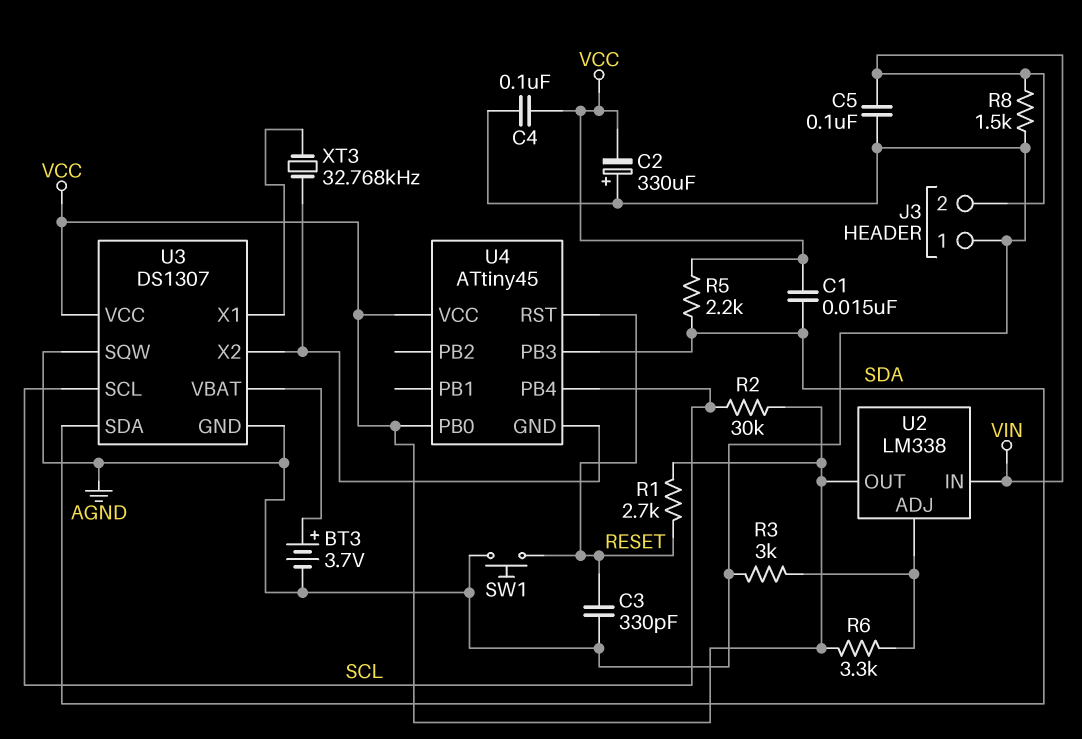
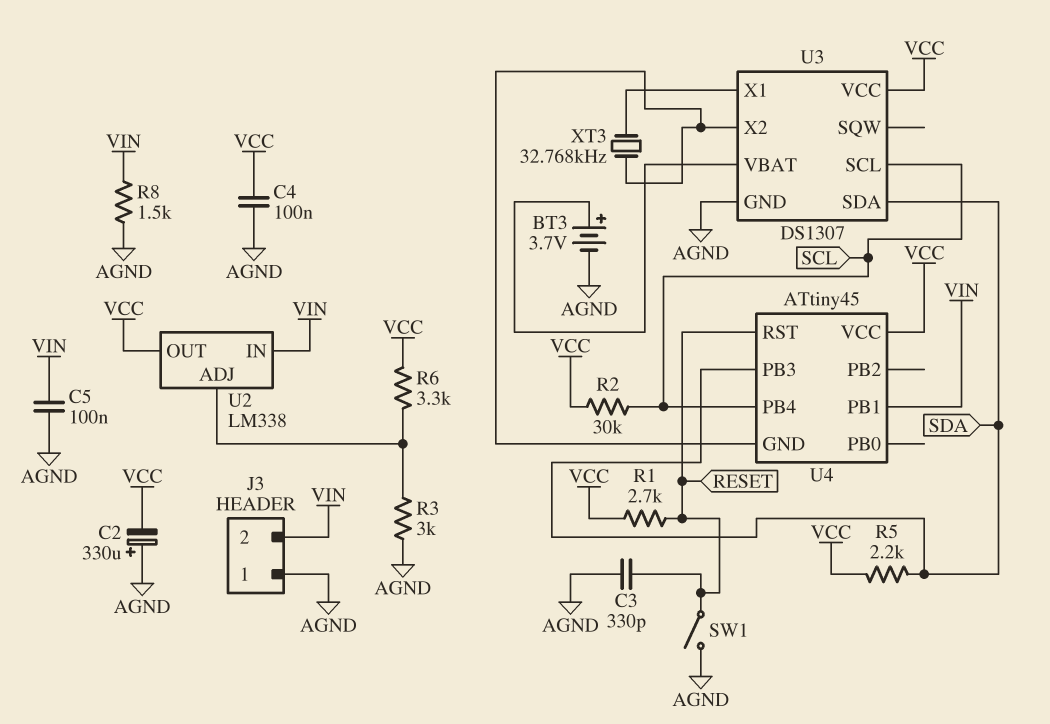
C1: 15nF (SDA, VCC) -> none
SW1: button (AGND, RESET) -> switch (AGND, RESET)
U3 pin SQW: AGND -> none
U4 pin PB0: VCC -> none
U4 pin PB1: none -> VIN

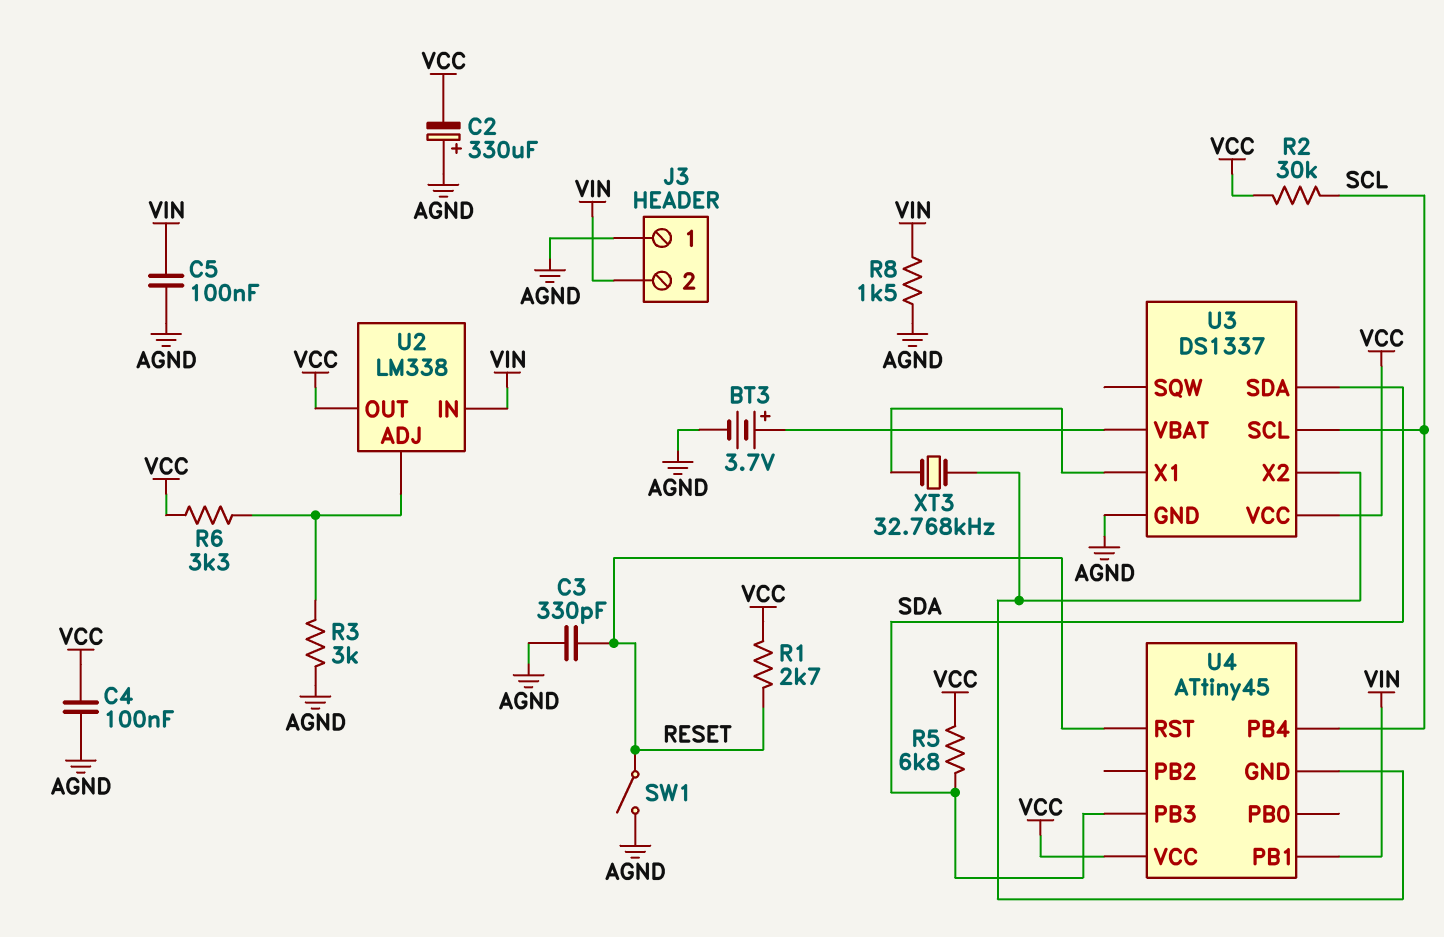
R5: 2.2k (SDA, VCC) -> 6.8k (SDA, VCC)
U3: DS1307 -> DS1337

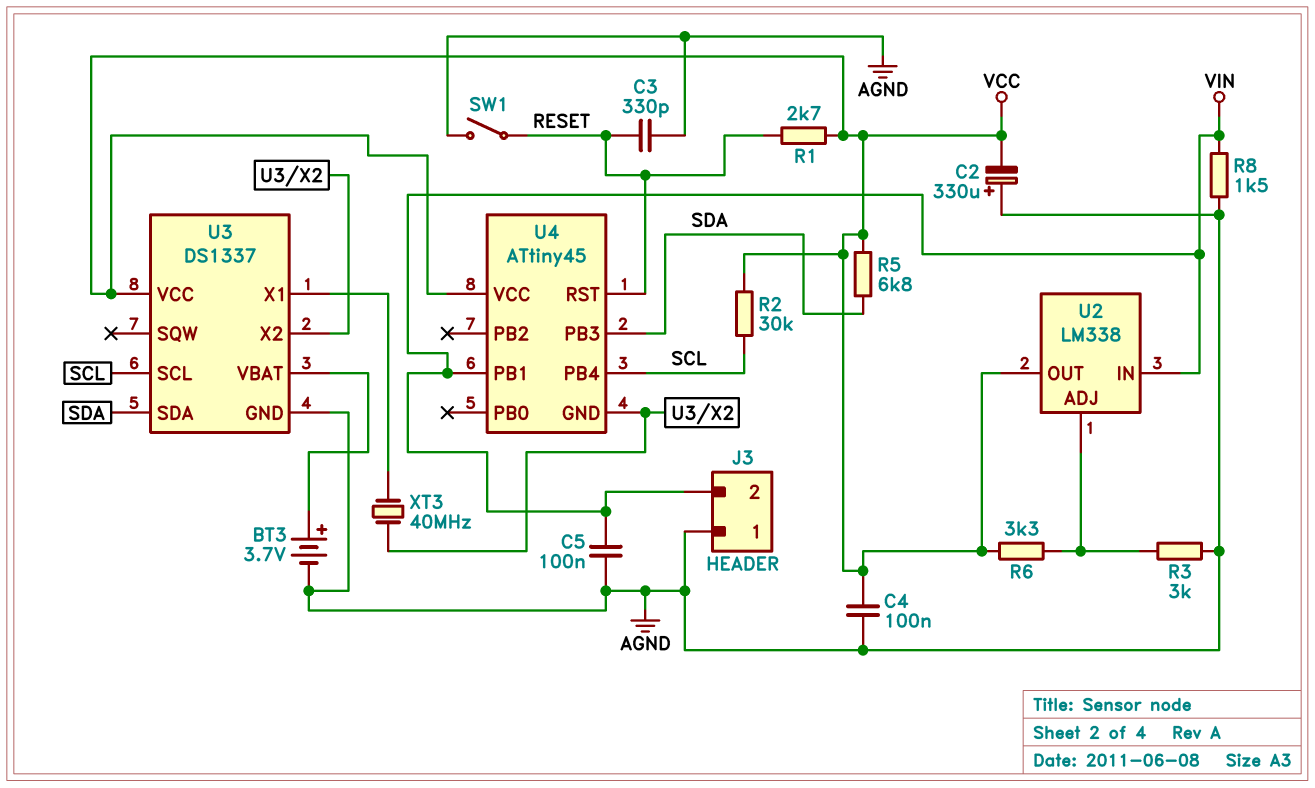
XT3: 32.768kHz (U3/X1, U3/X2) -> 40MHz (U3/X1, U3/X2)

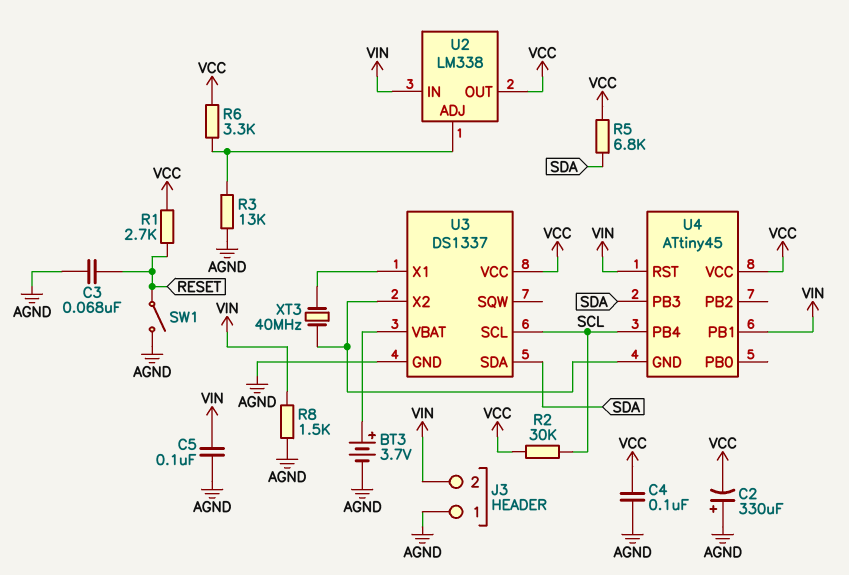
C3: 330pF (AGND, RESET) -> 68nF (AGND, RESET)
R3: 3k (AGND, U2/ADJ) -> 13k (AGND, U2/ADJ)
U4 pin RST: RESET -> VIN

